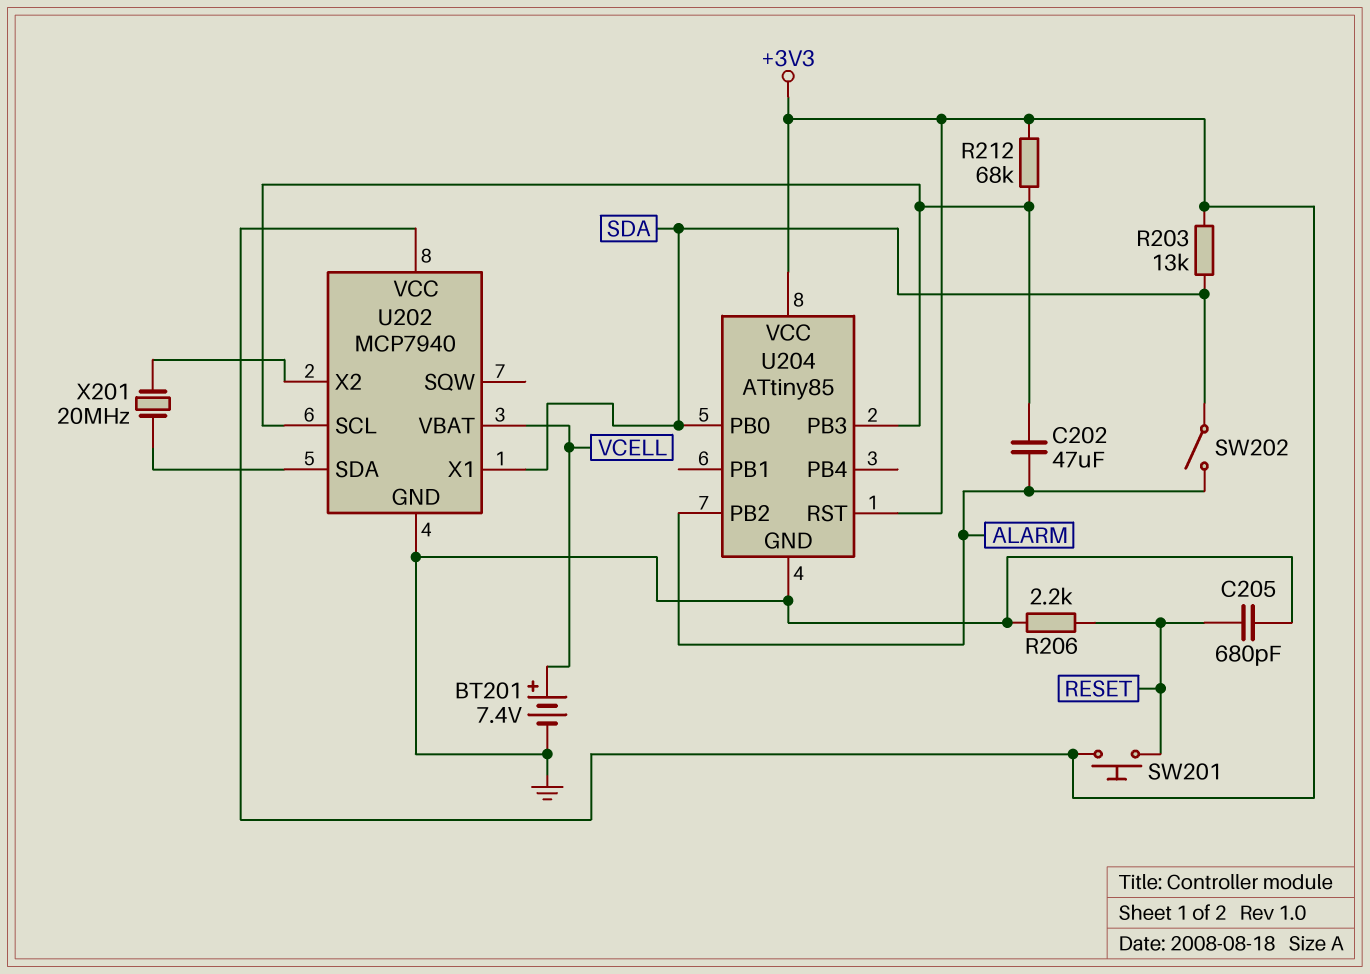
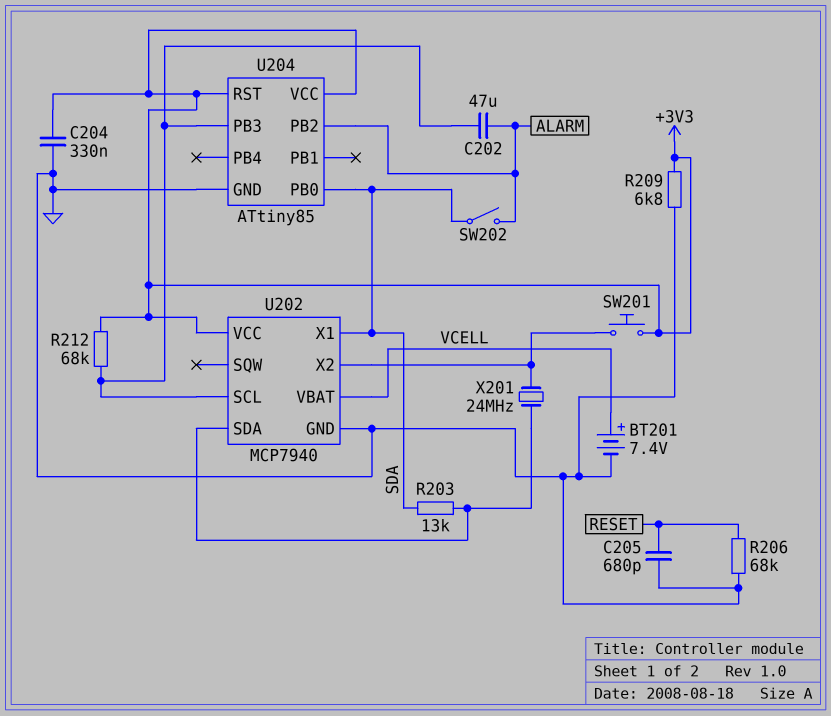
C204: none -> 330nF (+3V3, GND)
R203: 13k (+3V3, SDA) -> 13k (SDA, U202/SDA)
R206: 2.2k (GND, RESET) -> 68k (GND, RESET)
R209: none -> 6.8k (+3V3, GND)
SW201: button (+3V3, RESET) -> button (+3V3, U202/X2)
X201: 20MHz (U202/SDA, U202/X2) -> 24MHz (U202/SDA, U202/X2)

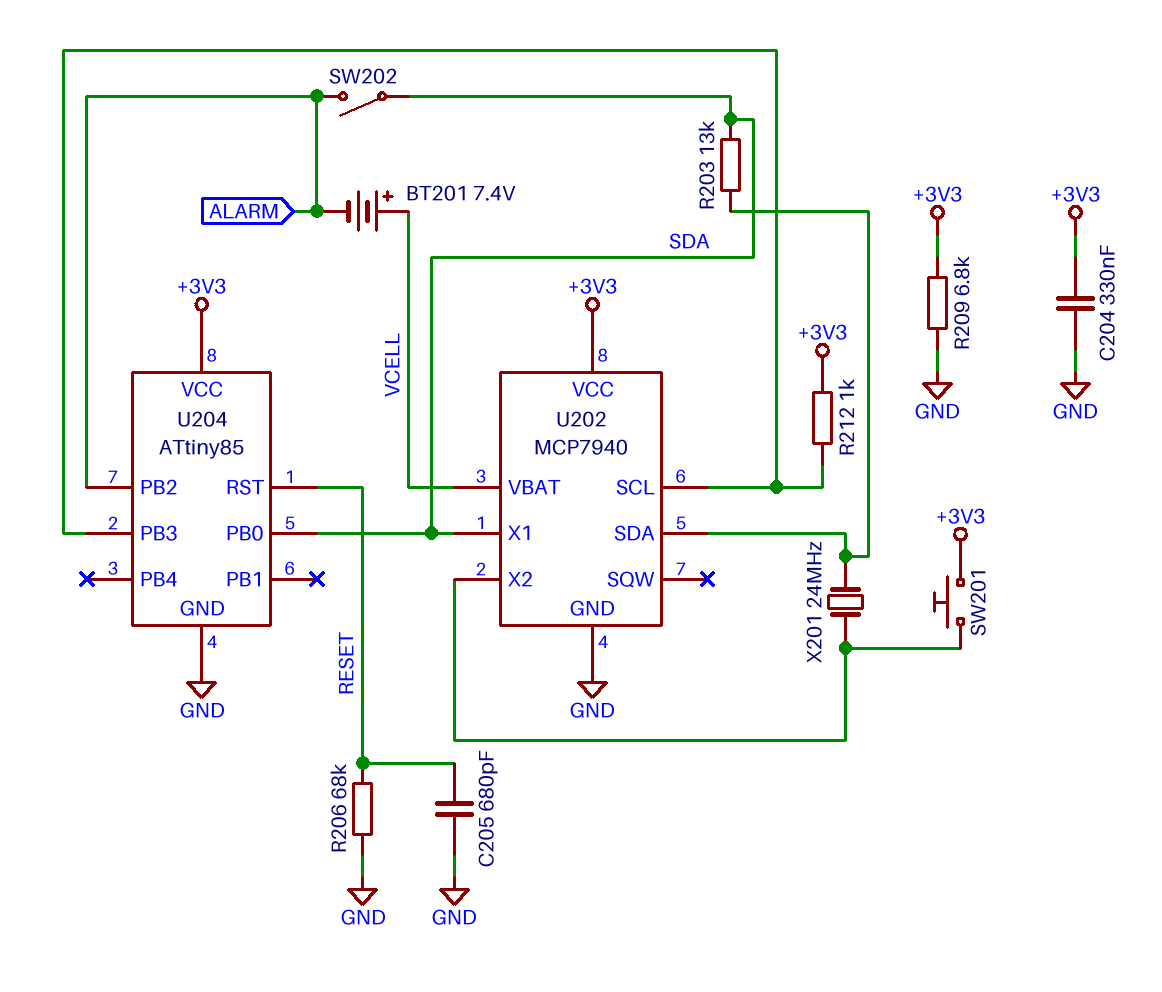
BT201: 7.4V (plus VCELL, minus GND) -> 7.4V (plus VCELL, minus ALARM)
C202: 47uF (ALARM, U202/SCL) -> none
R212: 68k (+3V3, U202/SCL) -> 1k (+3V3, U202/SCL)
U204 pin RST: +3V3 -> RESET

